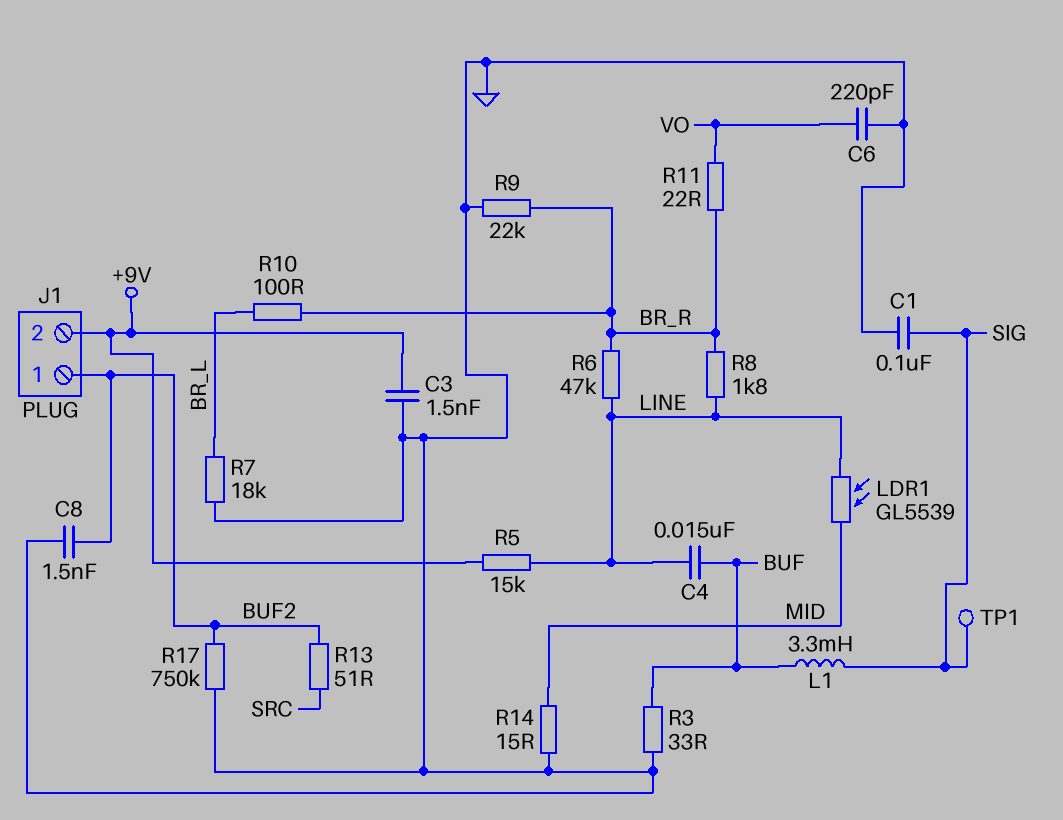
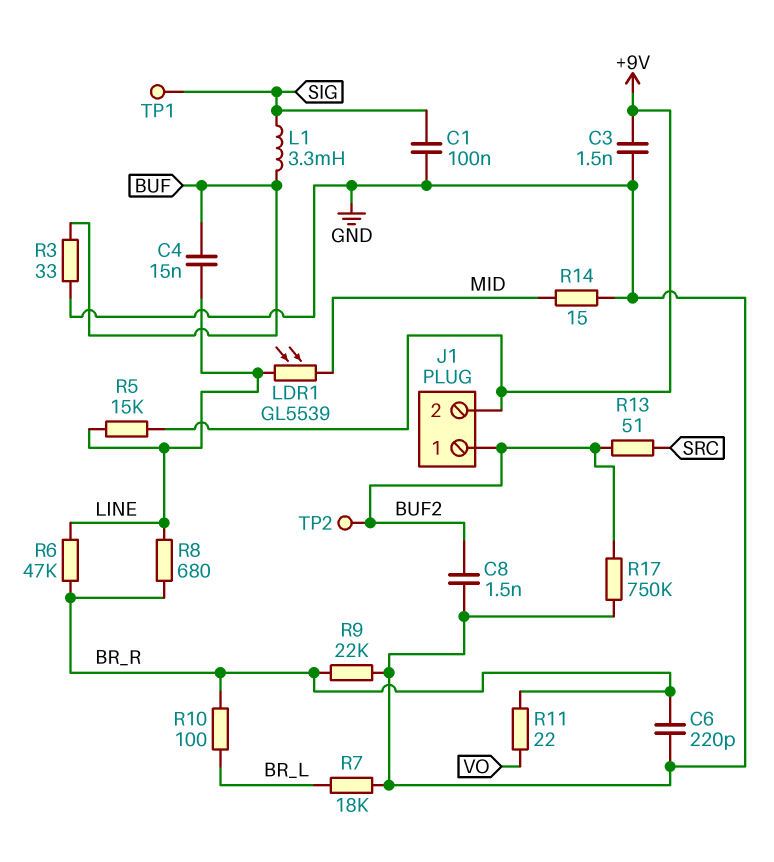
C6: 220pF (GND, VO) -> 220pF (BR_R, GND)
R8: 1.8k (BR_R, LINE) -> 680 (BR_R, LINE)
TP2: none -> test point (BUF2)

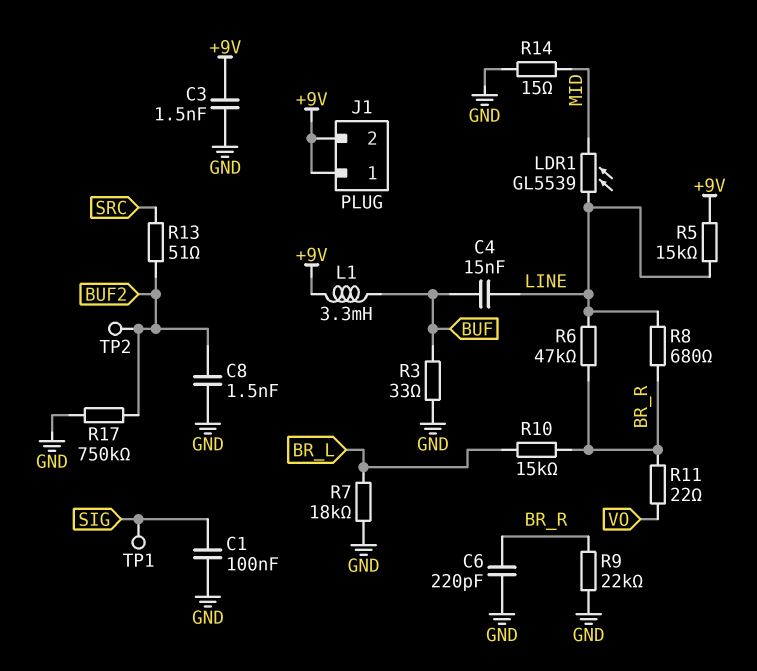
J1 pin 1: BUF2 -> +9V
L1: 3.3mH (BUF, SIG) -> 3.3mH (+9V, BUF)
R10: 100 (BR_L, BR_R) -> 15k (BR_L, BR_R)

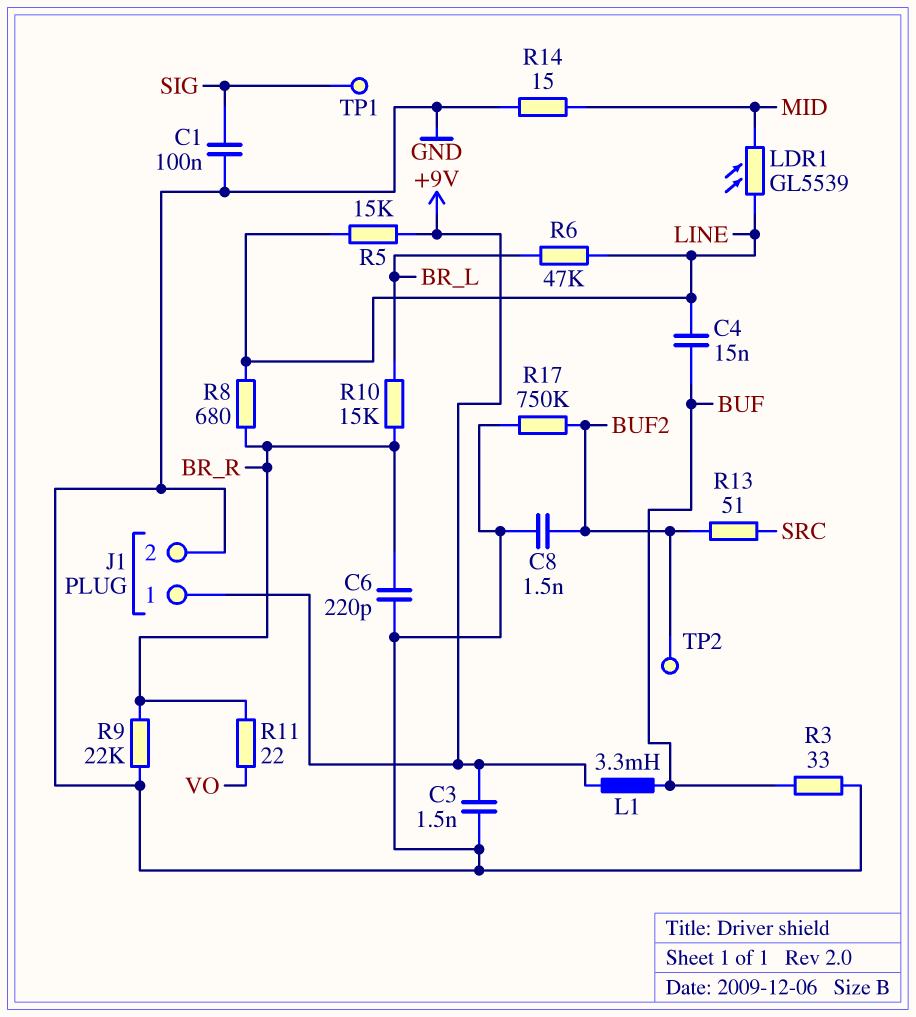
J1 pin 2: +9V -> GND
R6: 47k (BR_R, LINE) -> 47k (BR_L, LINE)
R7: 18k (BR_L, GND) -> none

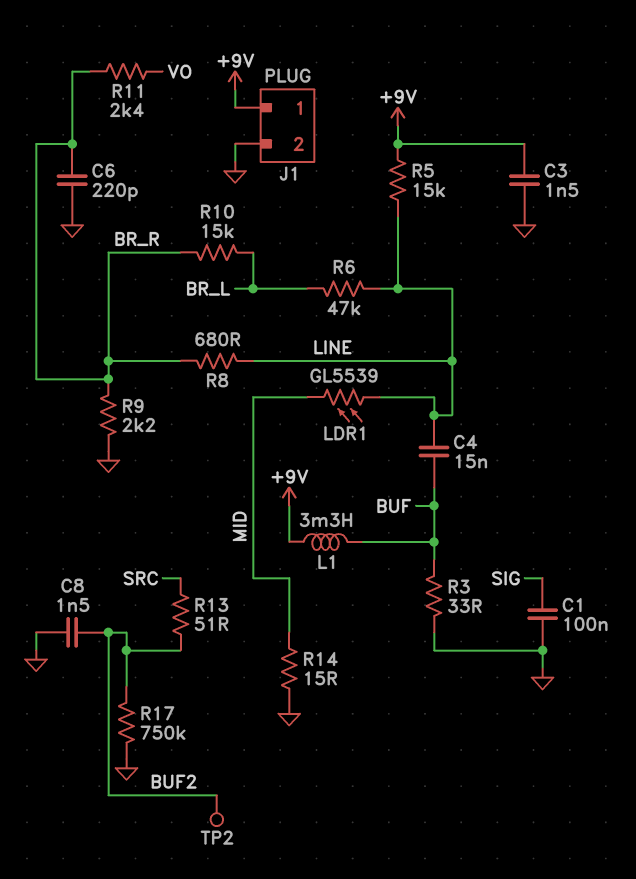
R9: 22k (BR_R, GND) -> 2.2k (BR_R, GND)
R11: 22 (BR_R, VO) -> 2.4k (BR_R, VO)
TP1: test point (SIG) -> none

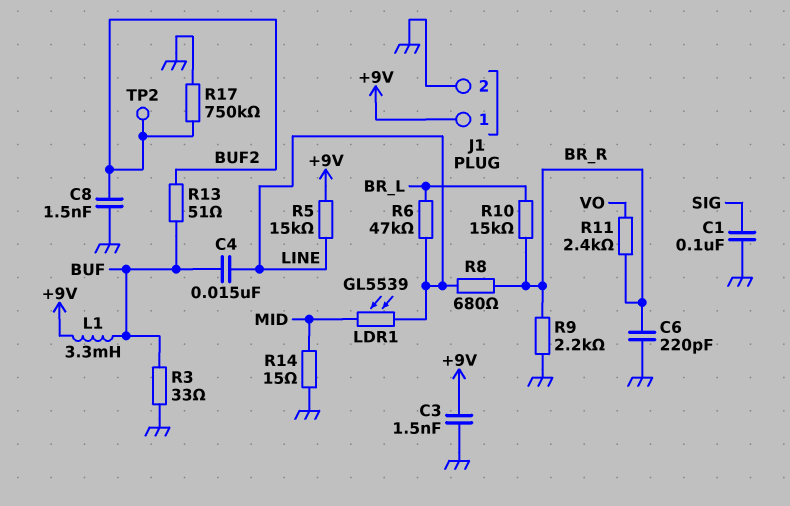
R13: 51 (BUF2, SRC) -> 51 (BUF, BUF2)

